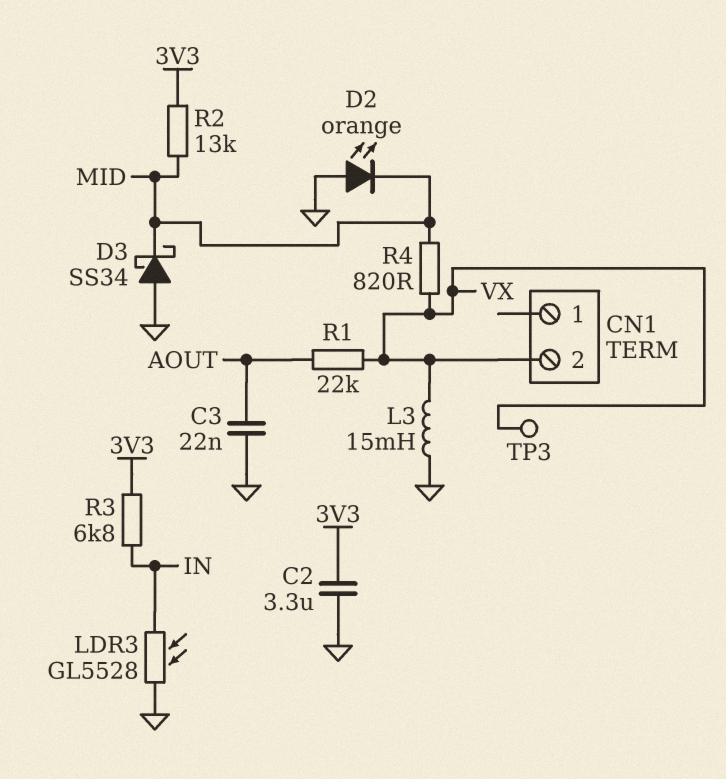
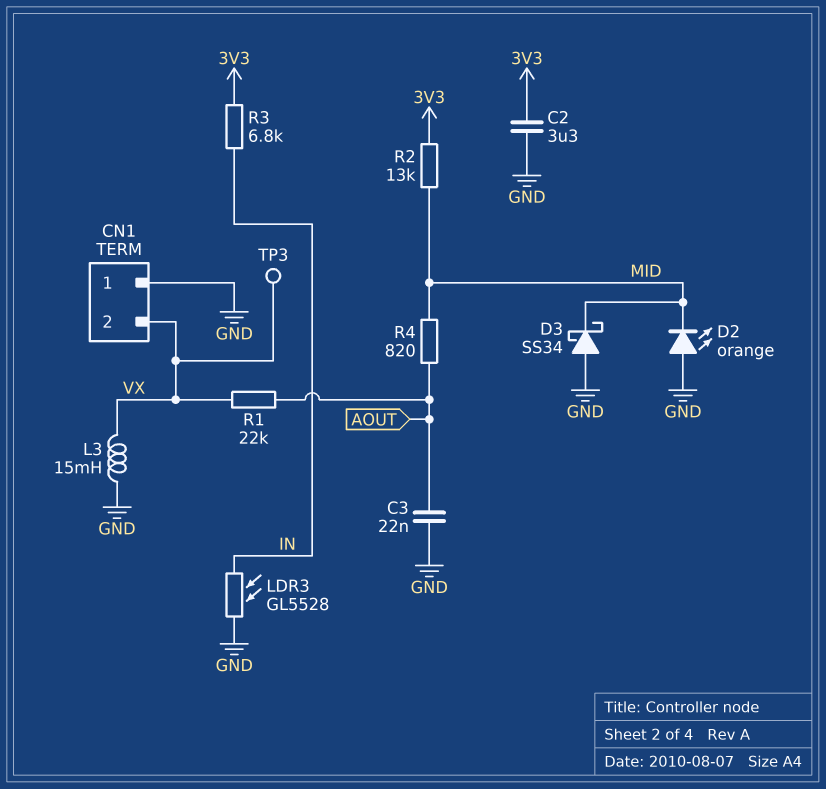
CN1 pin 1: none -> GND
R4: 820 (MID, VX) -> 820 (AOUT, MID)

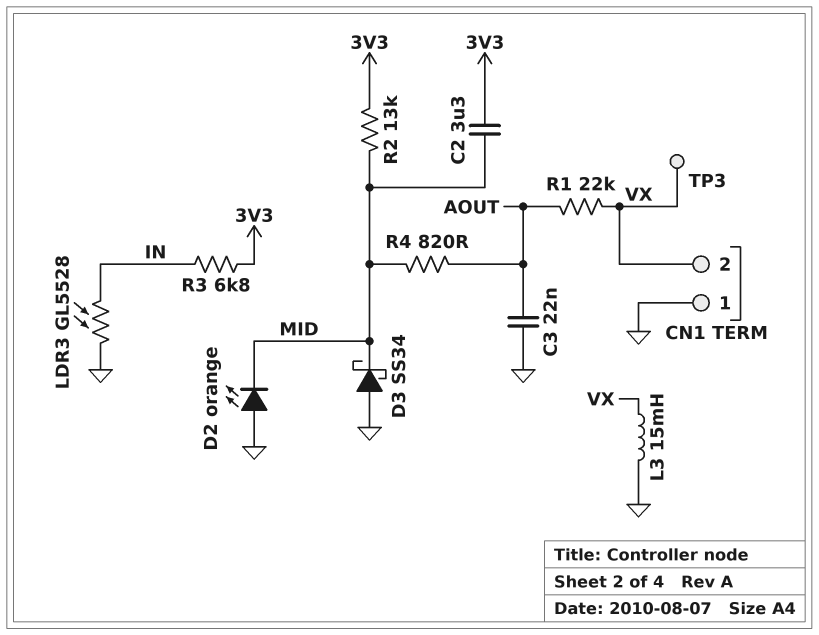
C2: 3.3uF (3V3, GND) -> 3.3uF (3V3, MID)

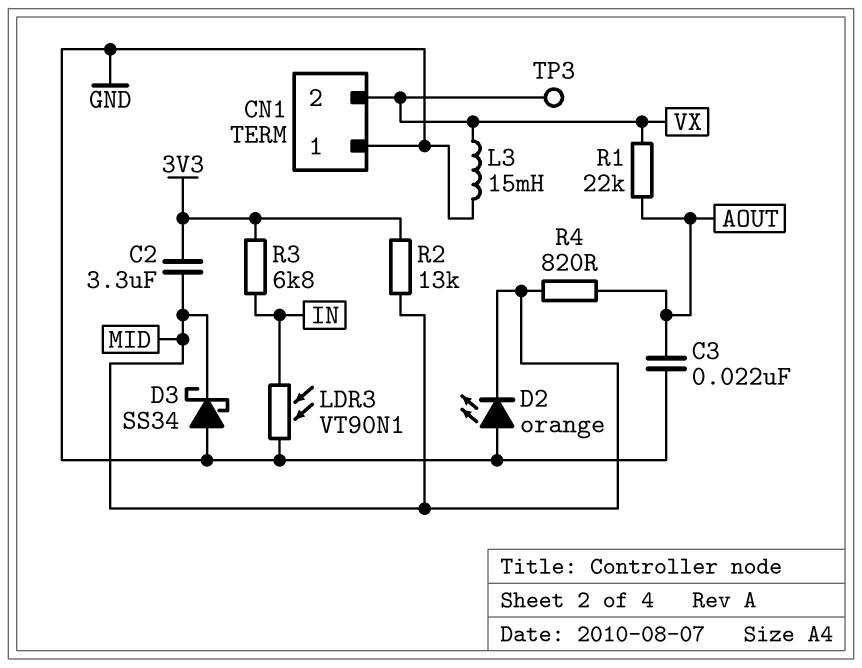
LDR3: GL5528 (GND, IN) -> VT90N1 (GND, IN)

